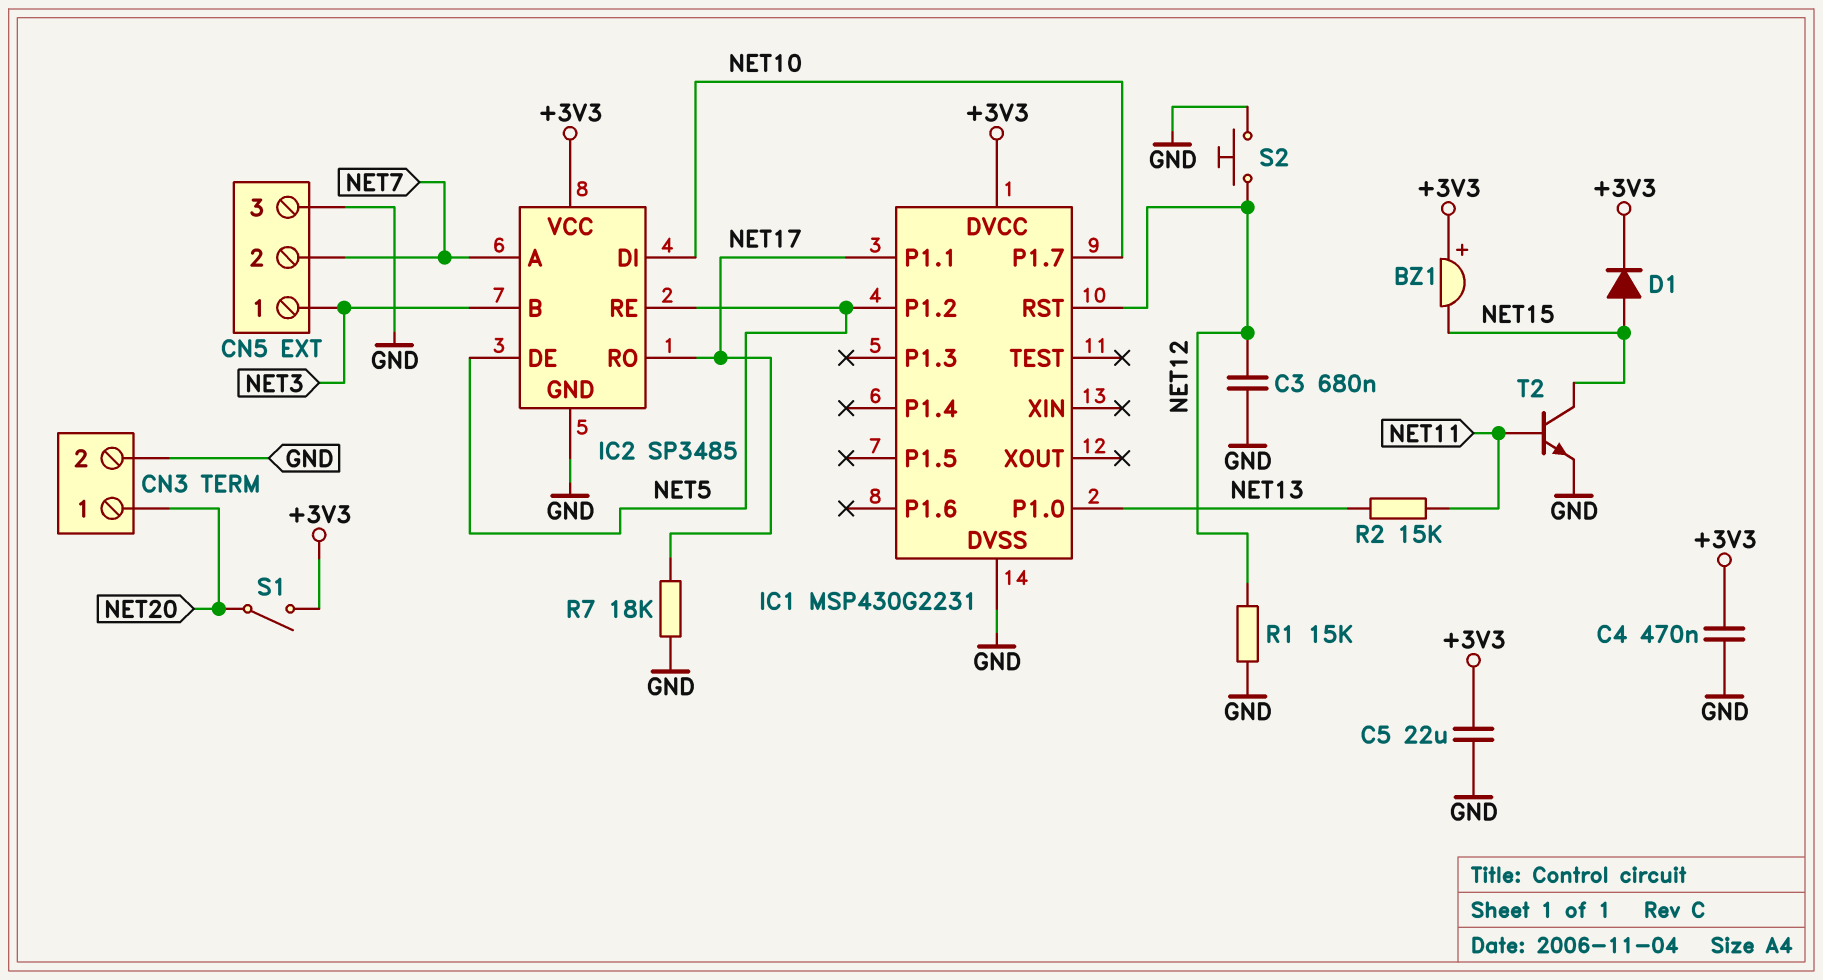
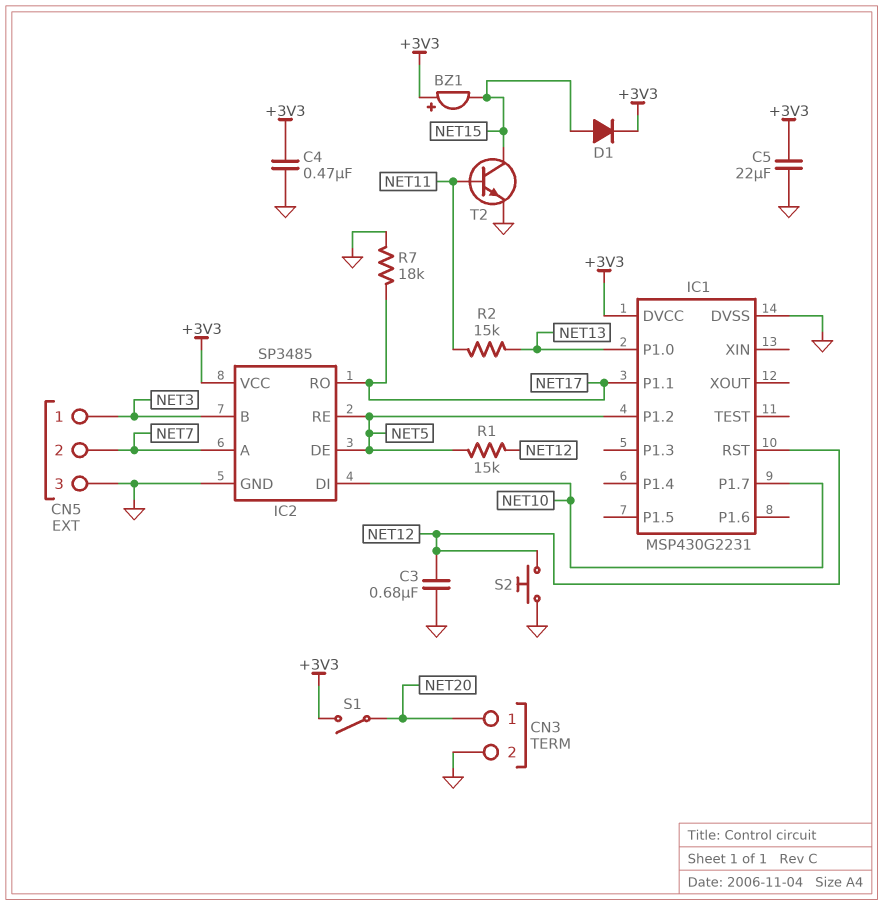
R1: 15k (GND, NET12) -> 15k (NET5, NET12)

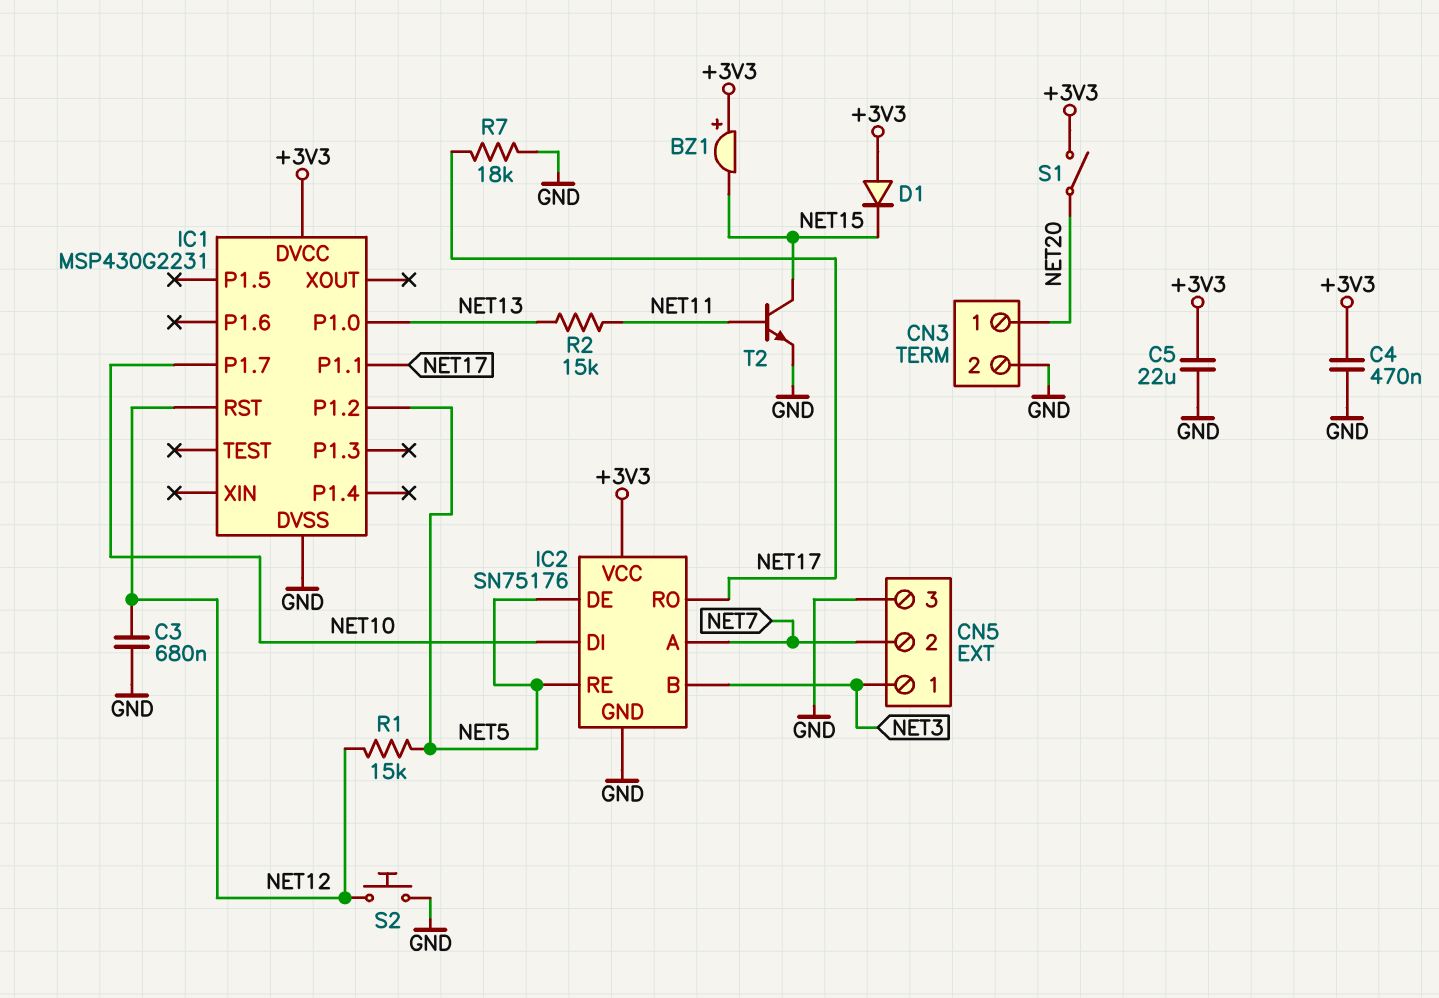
D1: diode (A NET15, K +3V3) -> diode (A +3V3, K NET15)
IC2: SP3485 -> SN75176

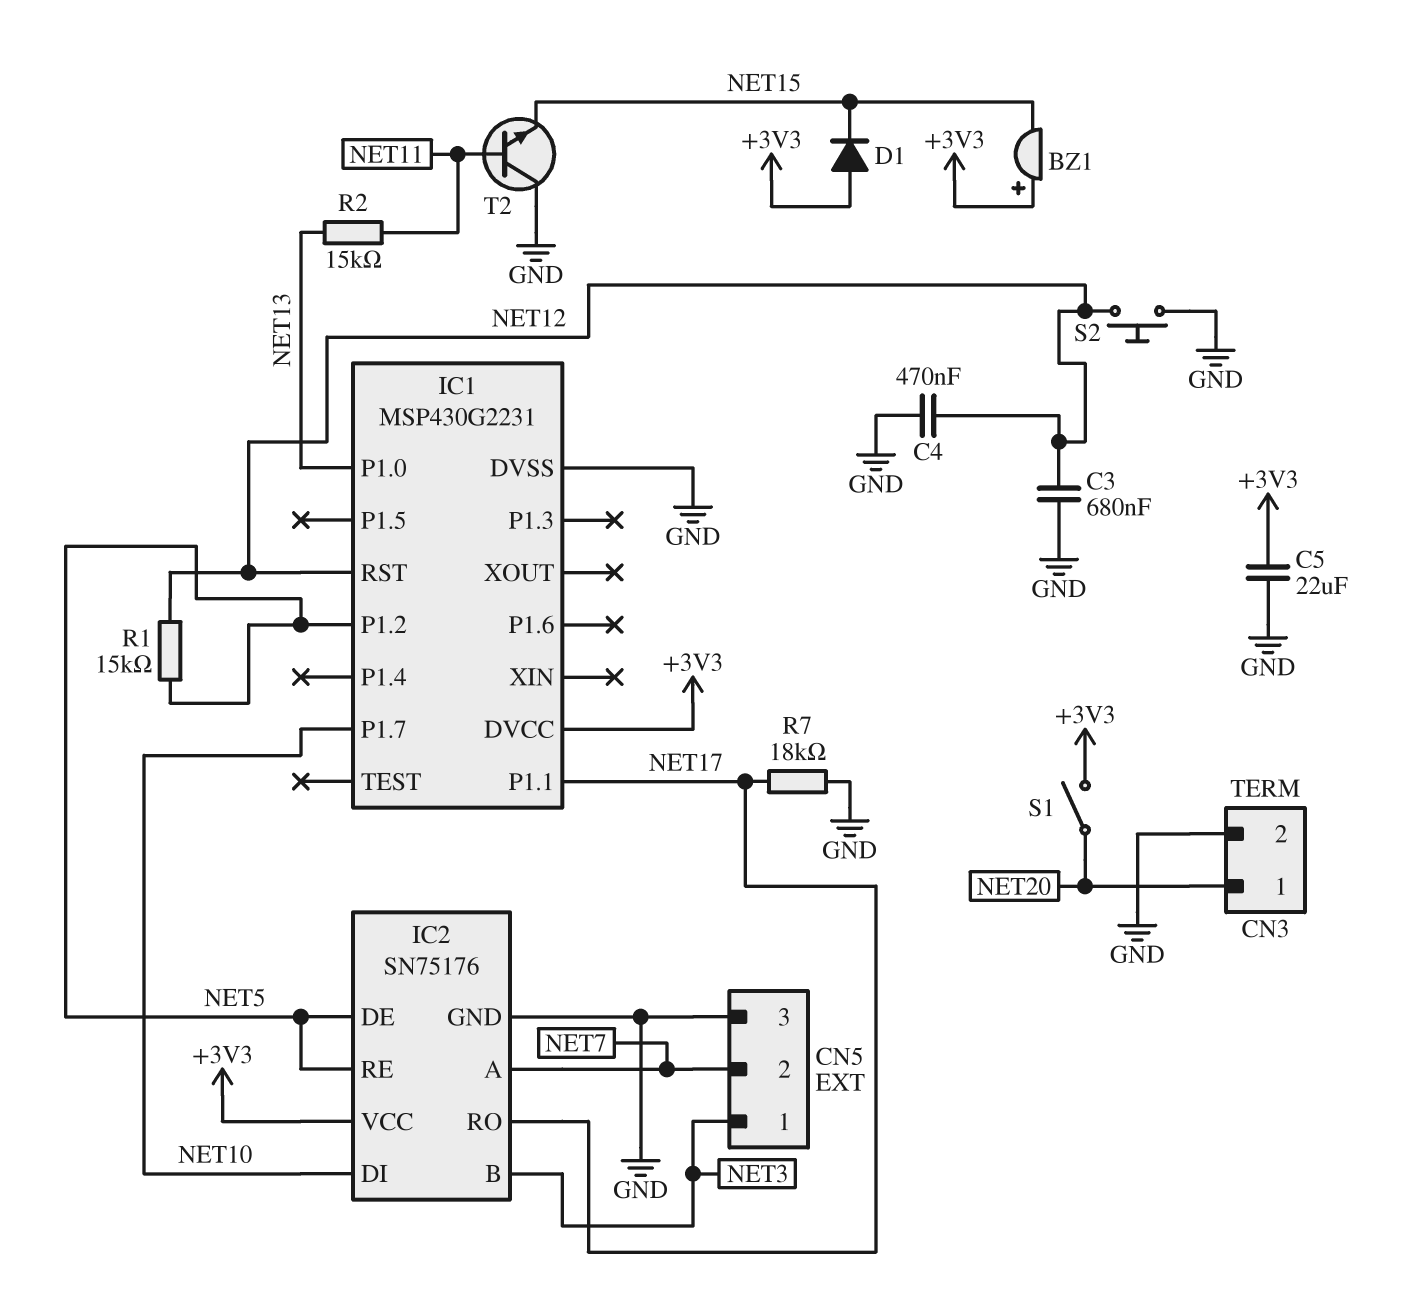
C4: 470nF (+3V3, GND) -> 470nF (GND, NET12)
T2: NPN (B NET11, C NET15, E GND) -> NPN (B NET11, C GND, E NET15)

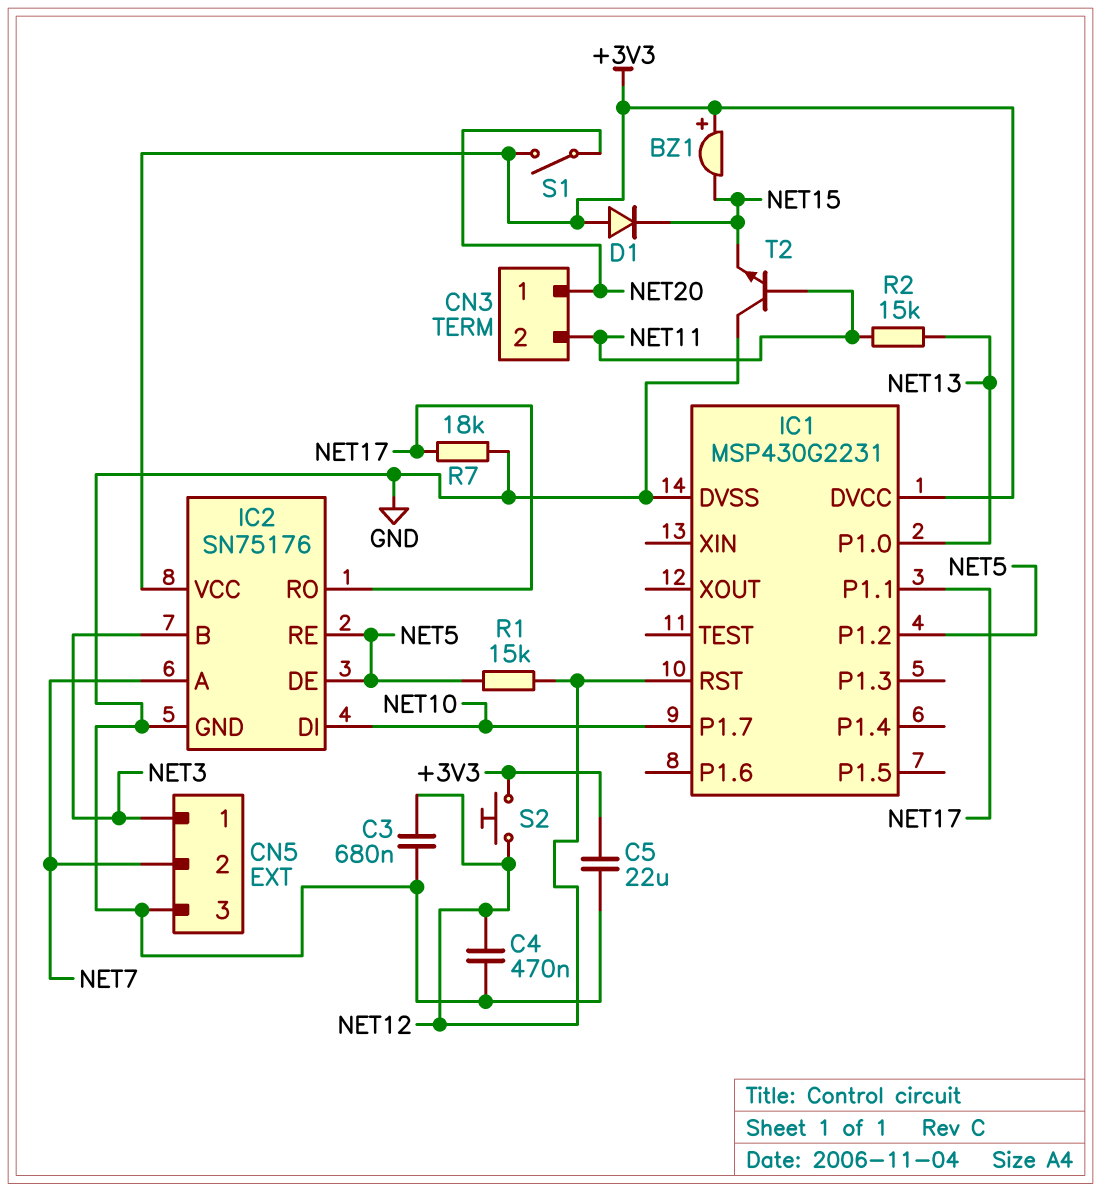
CN3 pin 2: GND -> NET11
S2: button (GND, NET12) -> button (+3V3, NET12)

